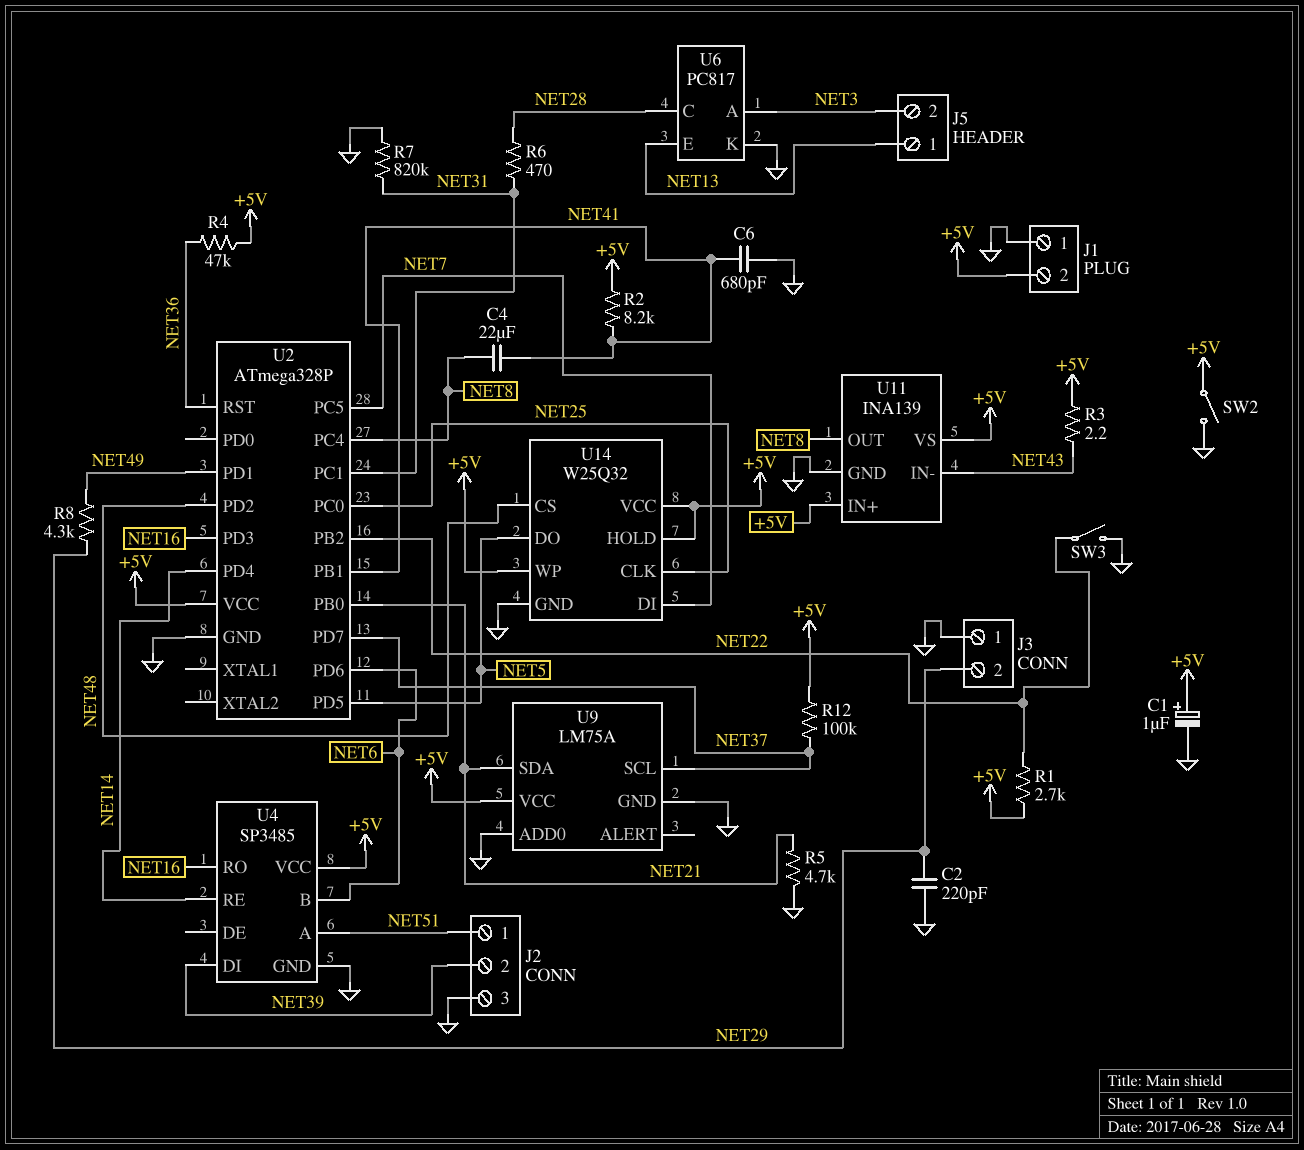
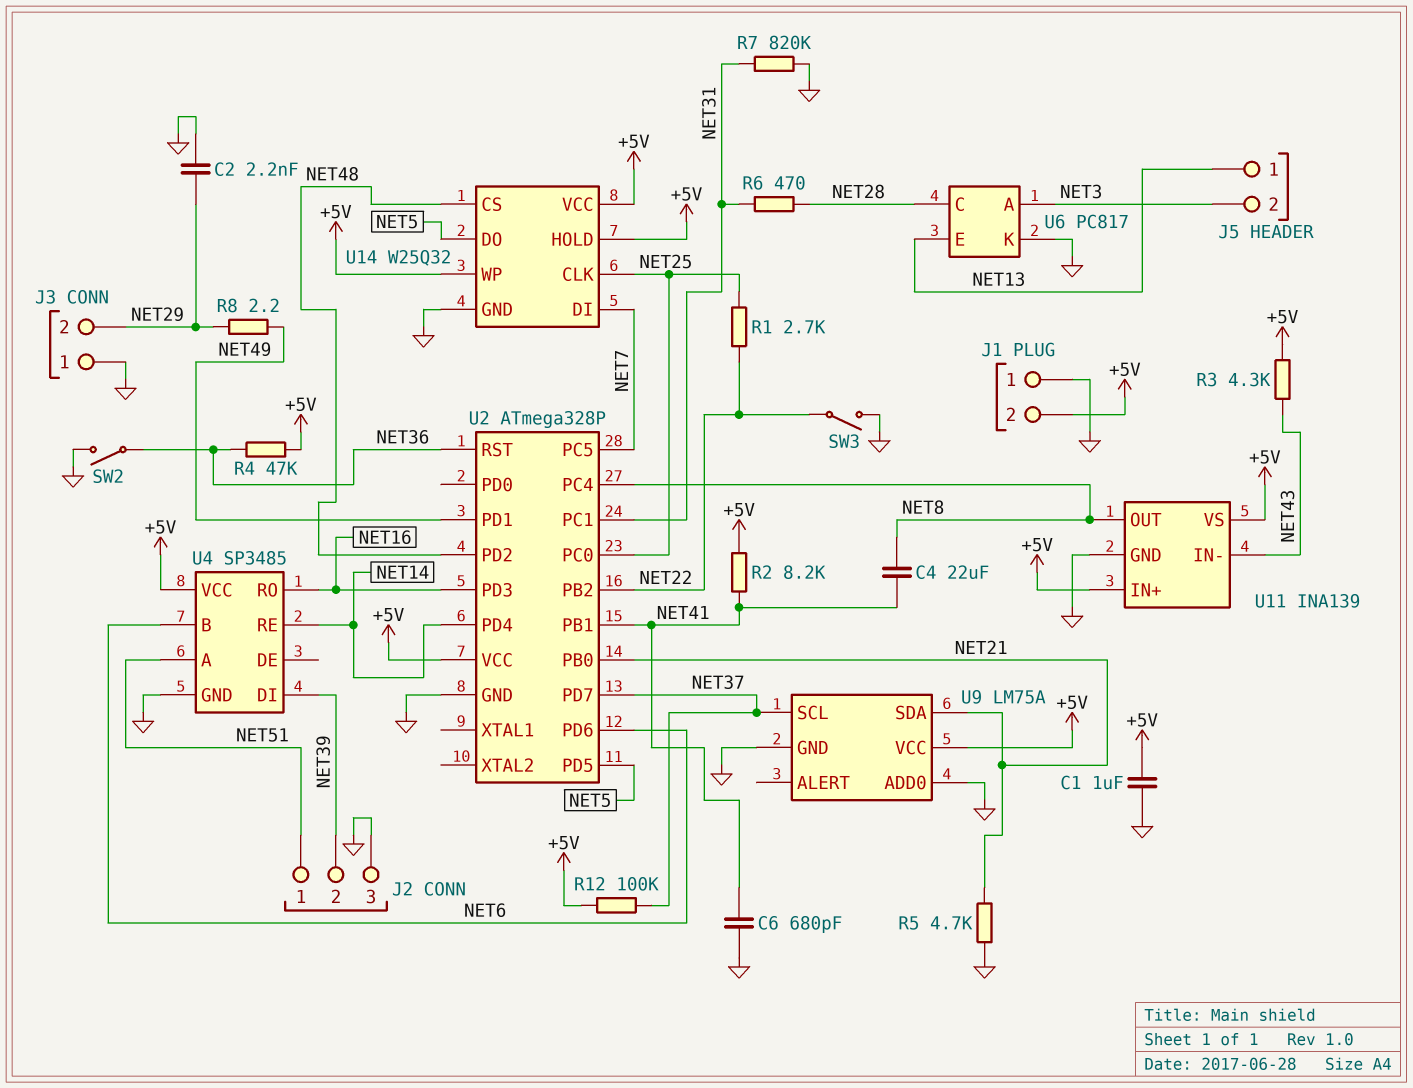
C1: 1uF (plus +5V, minus GND) -> 1uF (+5V, GND)
C2: 220pF (GND, NET29) -> 2.2nF (GND, NET29)
R1: 2.7k (+5V, NET22) -> 2.7k (NET22, NET25)
R3: 2.2 (+5V, NET43) -> 4.3k (+5V, NET43)
R8: 4.3k (NET29, NET49) -> 2.2 (NET29, NET49)
SW2: switch (+5V, GND) -> switch (GND, NET36)

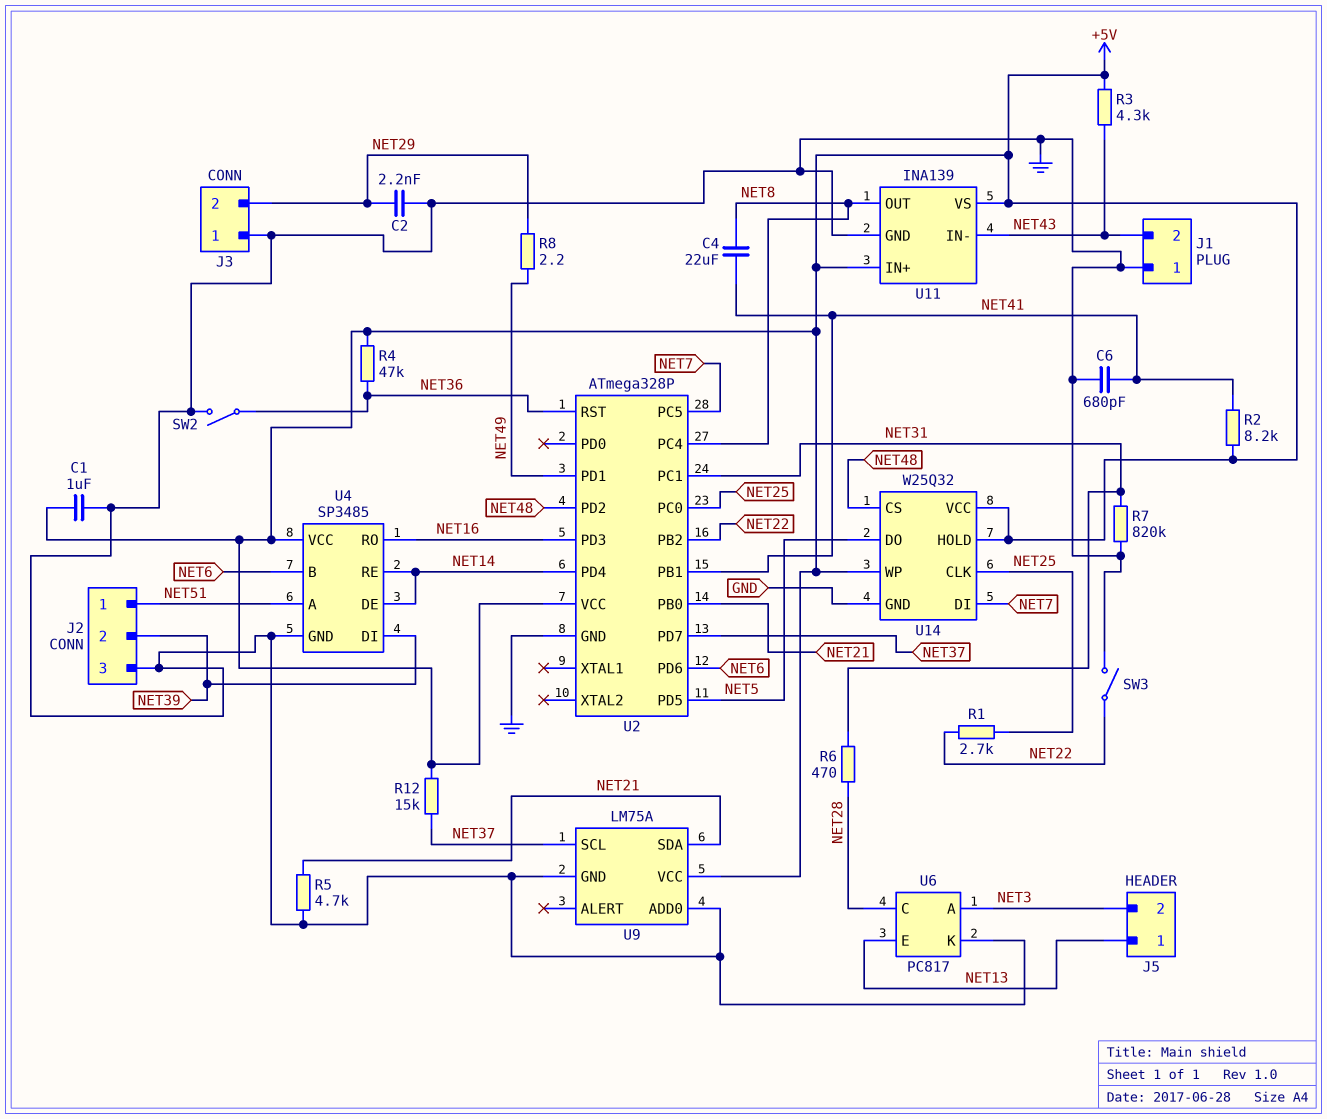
J1 pin 2: +5V -> NET43
R12: 100k (+5V, NET37) -> 15k (+5V, NET37)
U4 pin DE: none -> NET14

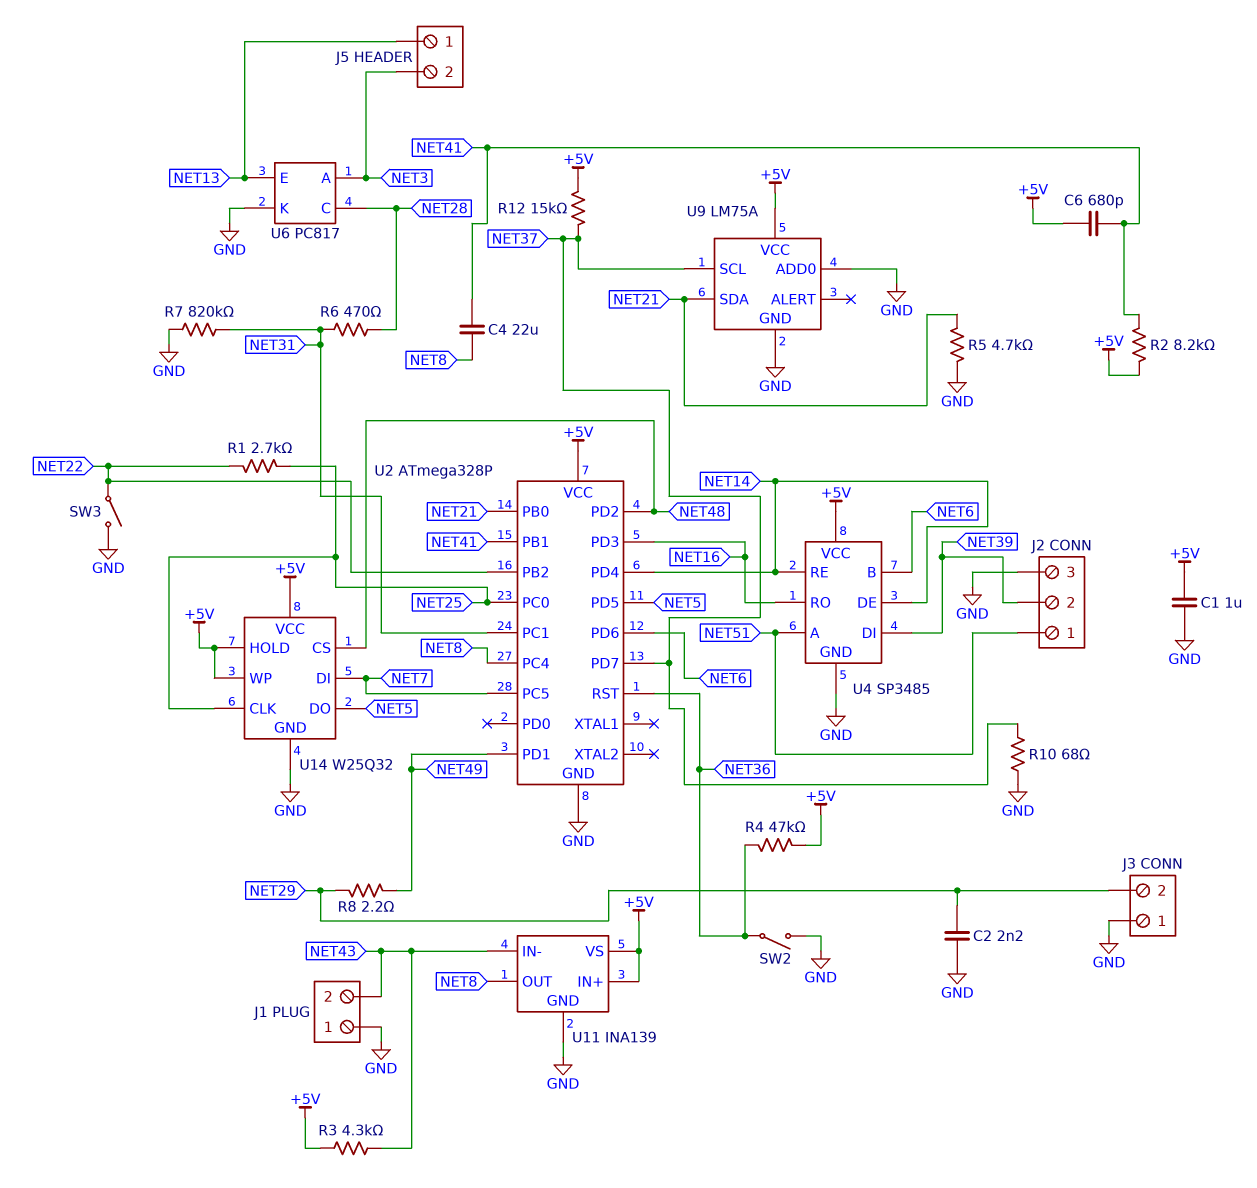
C6: 680pF (GND, NET41) -> 680pF (+5V, NET41)
R10: none -> 68 (GND, NET37)

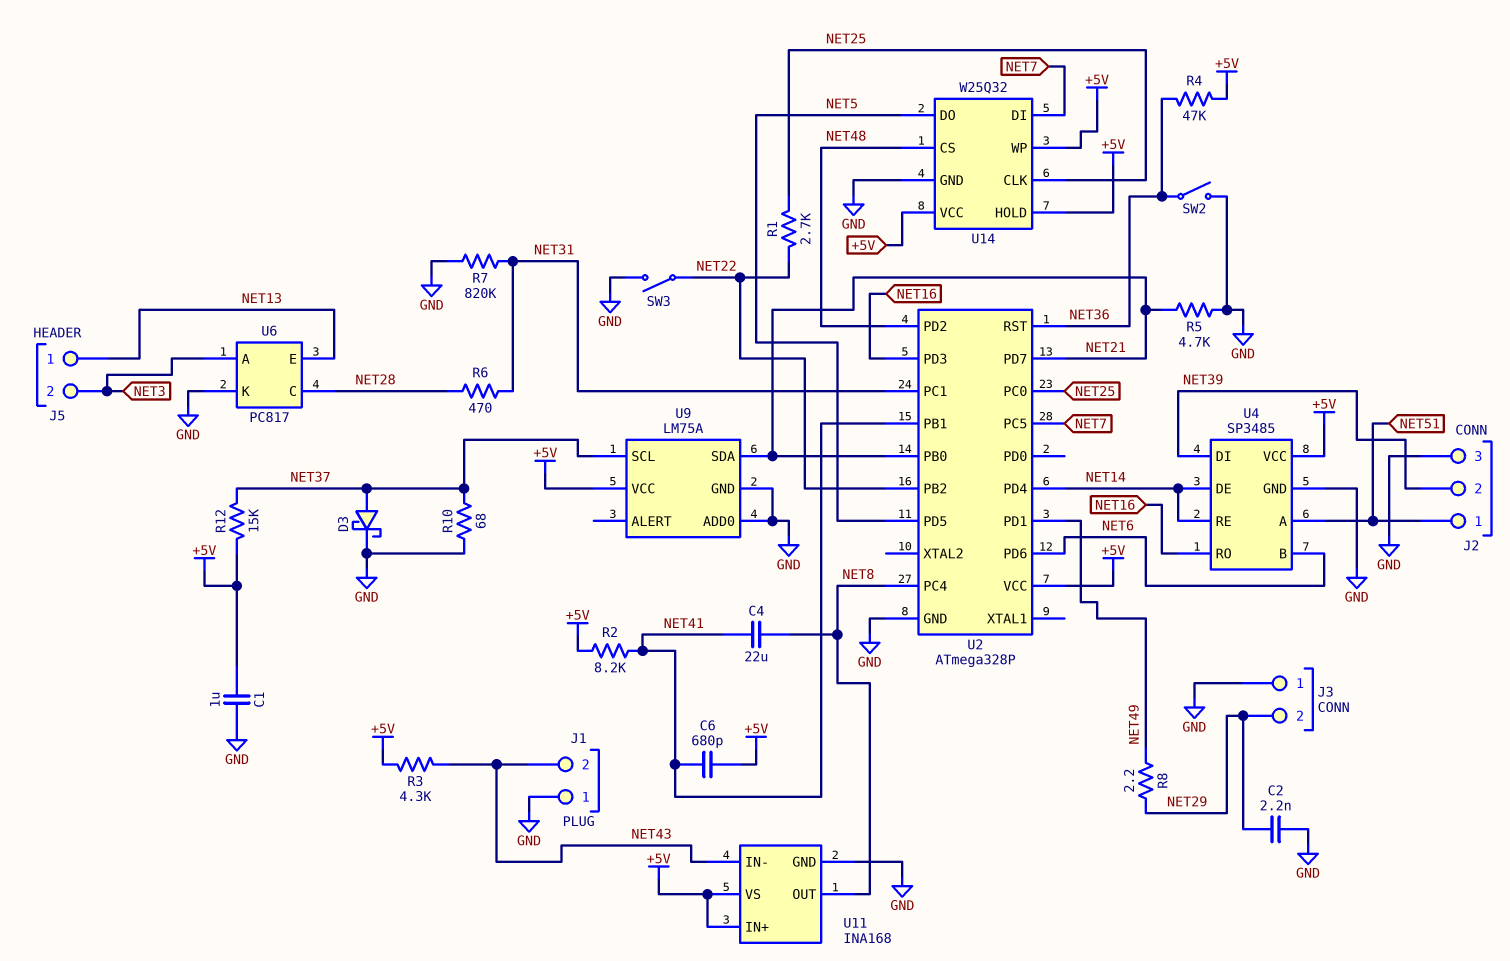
D3: none -> schottky (A NET37, K GND)
U2 pin PD7: NET37 -> NET21
U11: INA139 -> INA168

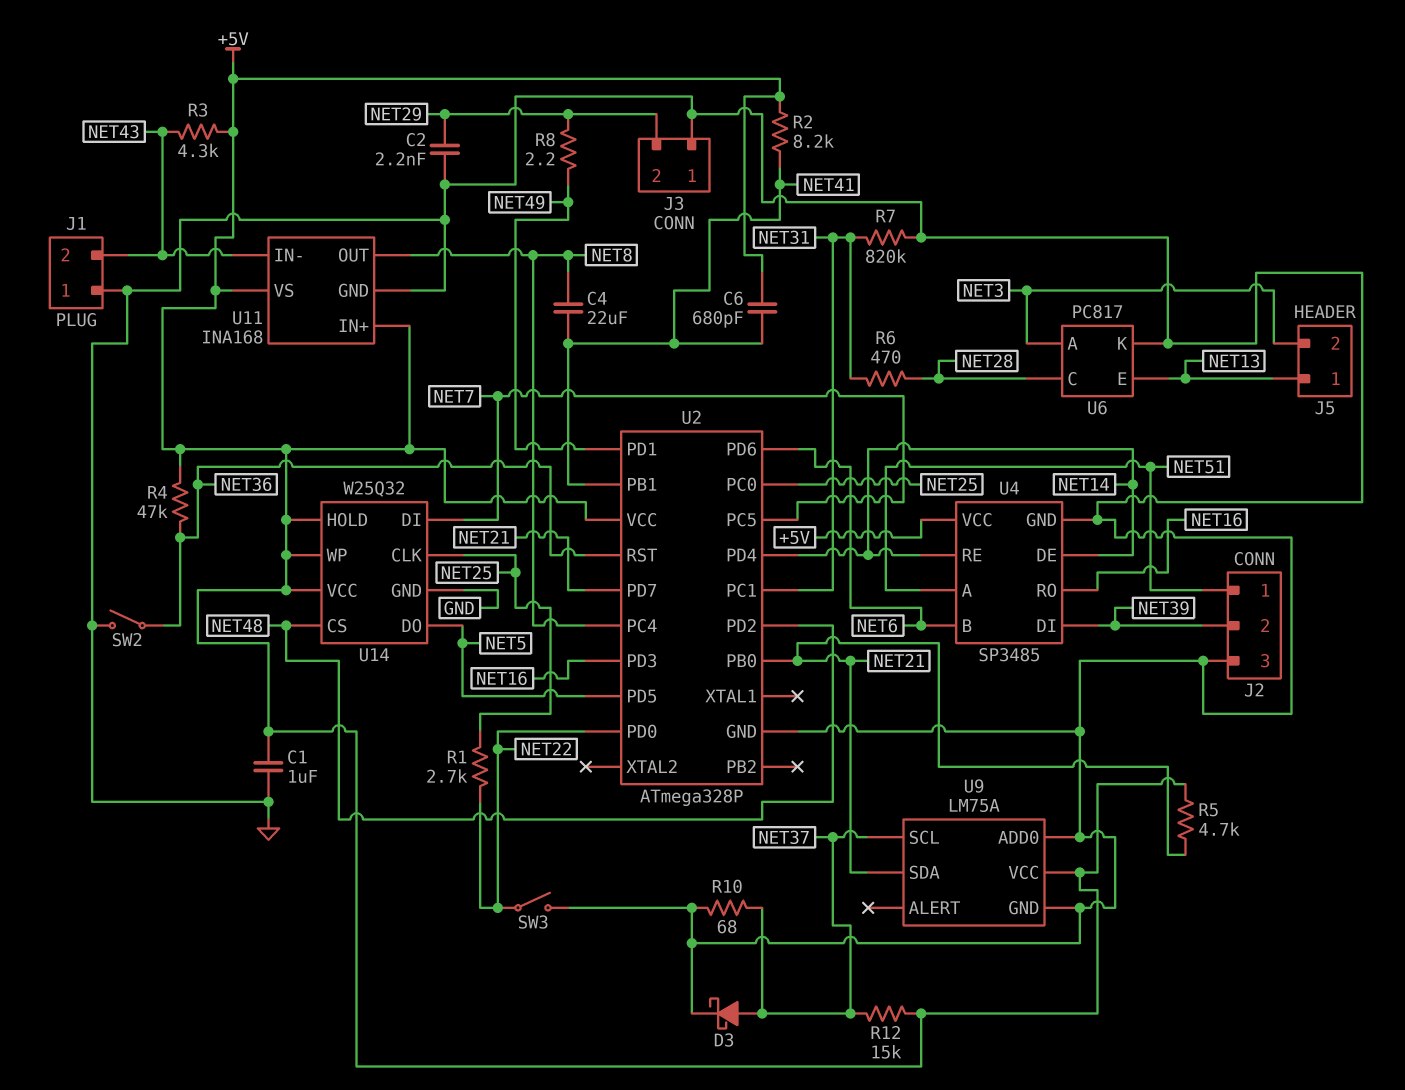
R5: 4.7k (GND, NET21) -> 4.7k (+5V, NET21)
U2 pin PB2: NET22 -> none
U2 pin PD0: none -> NET22

